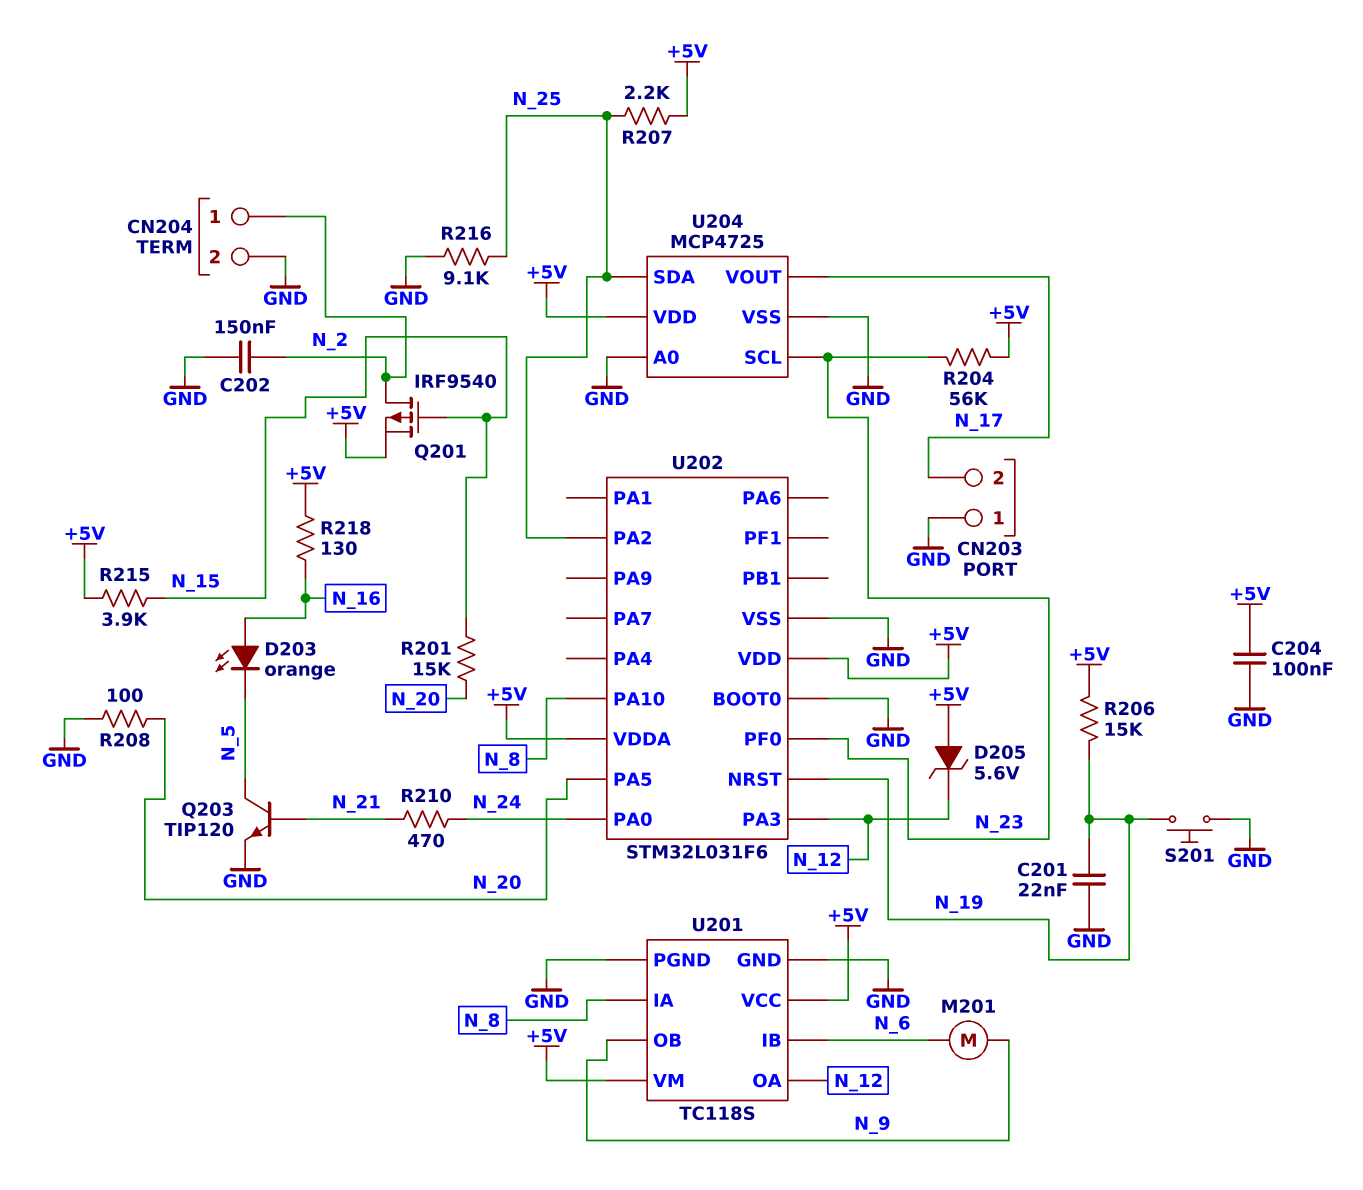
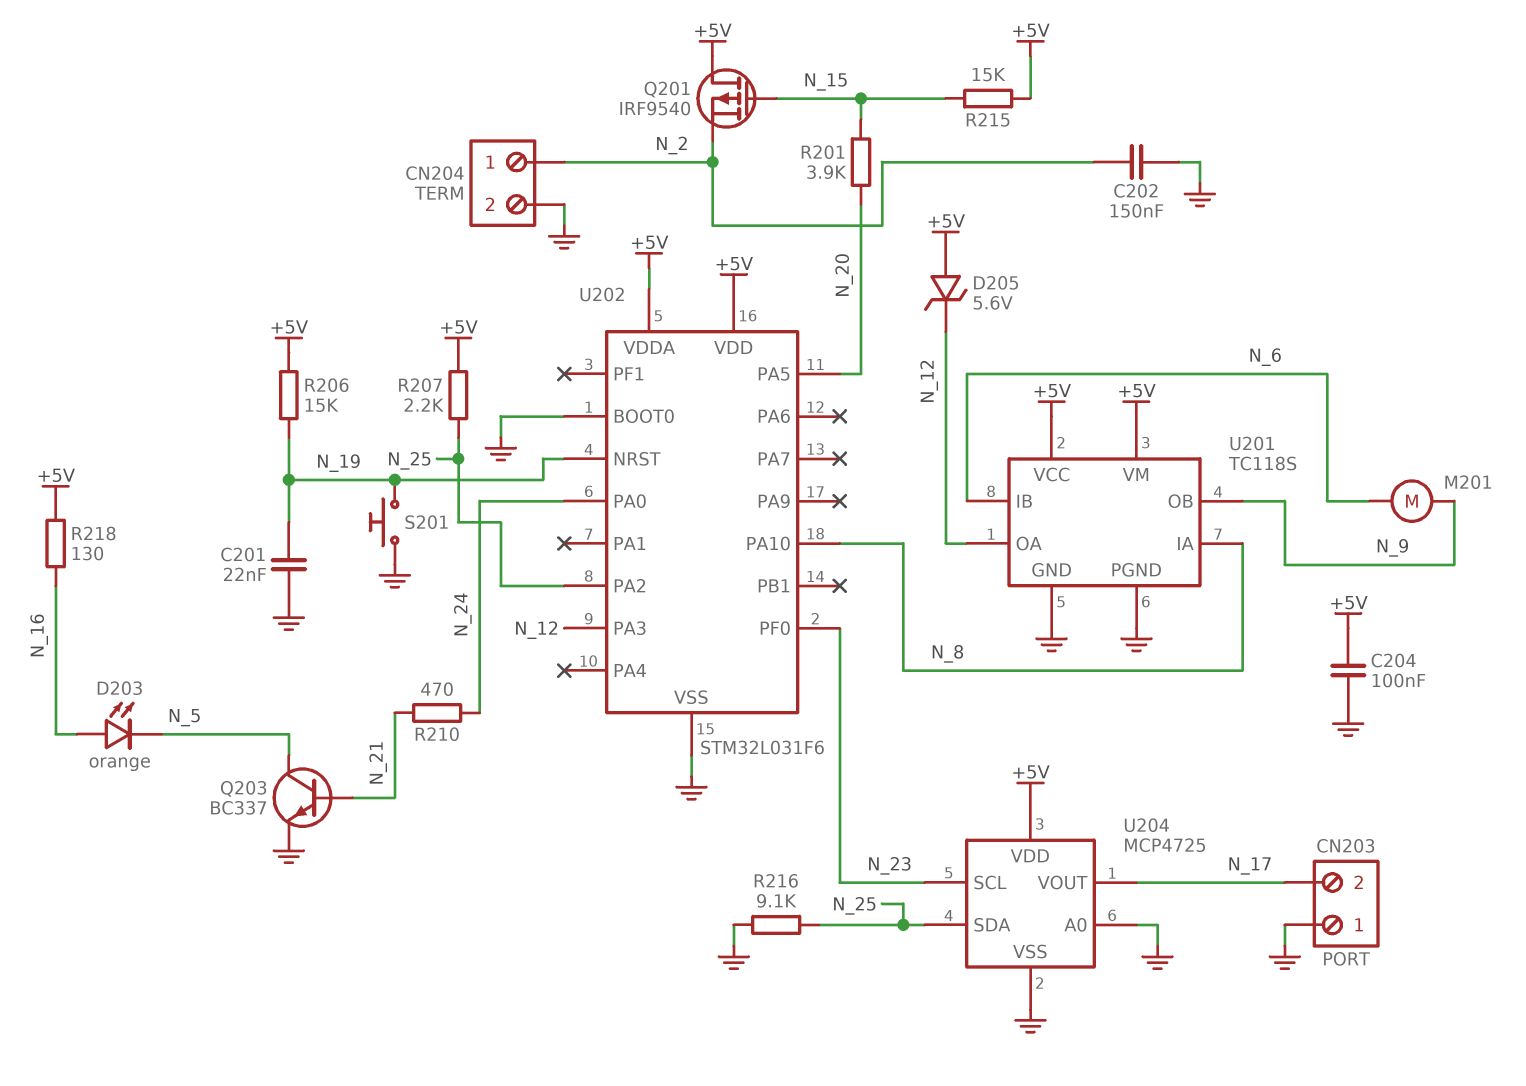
Q201: PMOS IRF9540 (G N_15, D N_2, S +5V) -> PMOS IRF9540 (G N_15, D +5V, S N_2)
Q203: NPN TIP120 (B N_21, C N_5, E GND) -> NPN BC337 (B N_21, C N_5, E GND)
R201: 15k (N_15, N_20) -> 3.9k (N_15, N_20)
R204: 56k (+5V, N_23) -> none
R208: 100 (GND, N_20) -> none
R215: 3.9k (+5V, N_15) -> 15k (+5V, N_15)

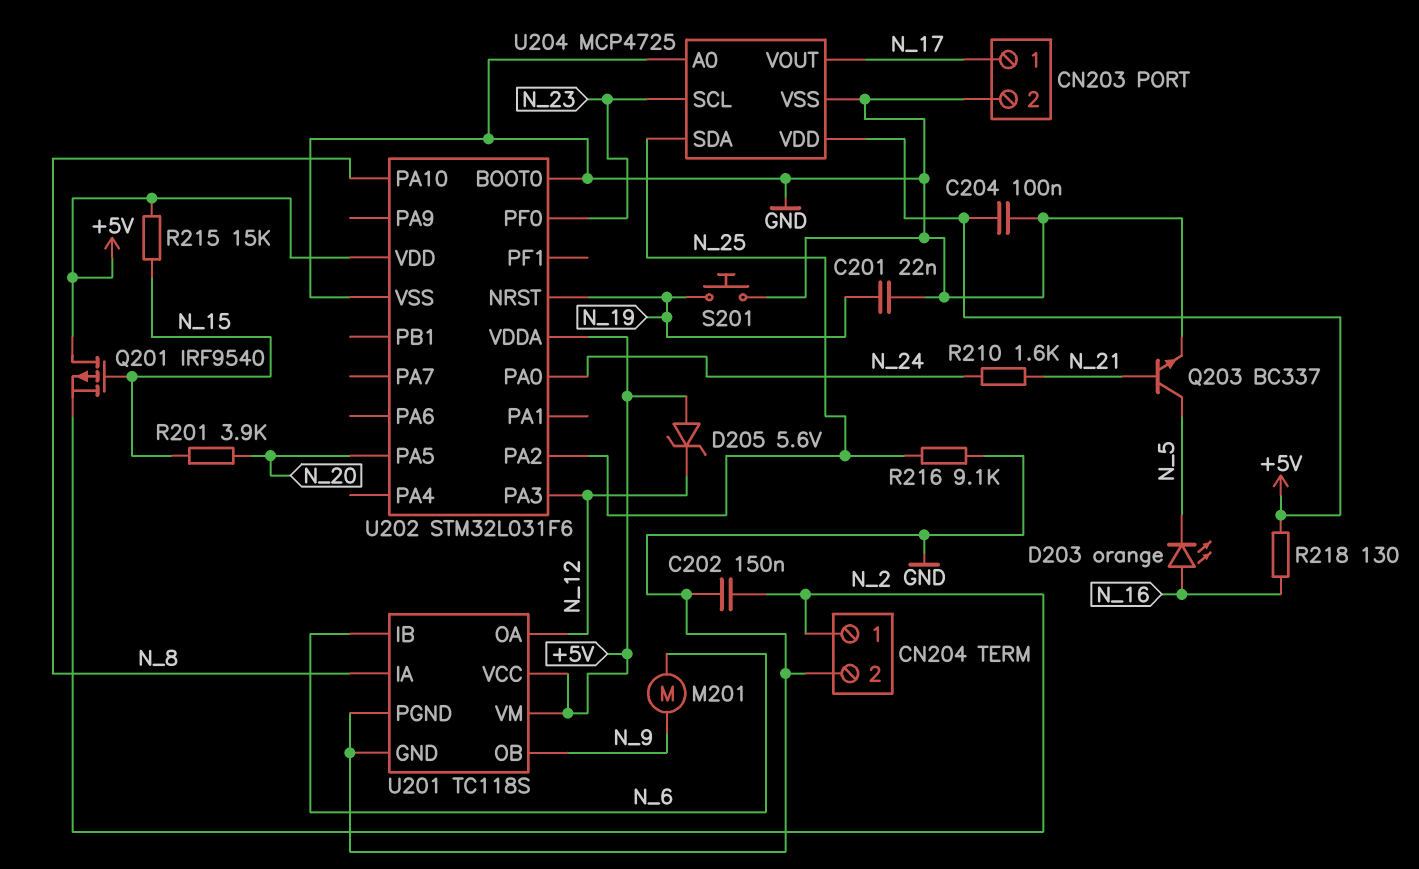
CN203 pin 1: GND -> N_17
CN203 pin 2: N_17 -> GND
R206: 15k (+5V, N_19) -> none
R207: 2.2k (+5V, N_25) -> none
R210: 470 (N_21, N_24) -> 1.6k (N_21, N_24)

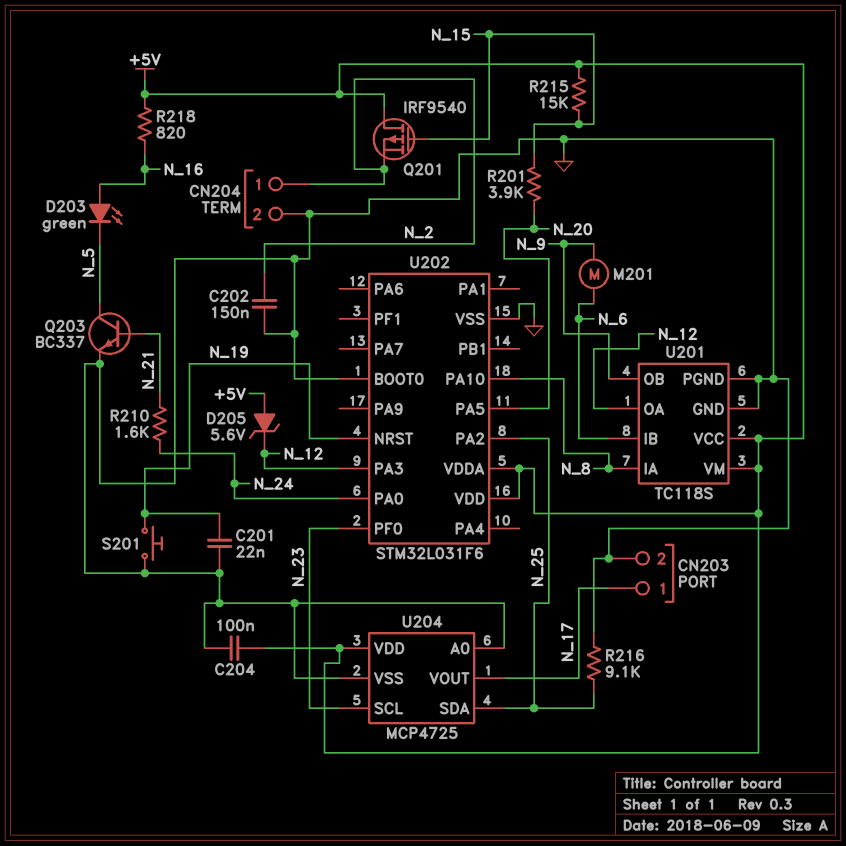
D203: LED orange (A N_16, K N_5) -> LED green (A N_16, K N_5)
R218: 130 (+5V, N_16) -> 820 (+5V, N_16)

